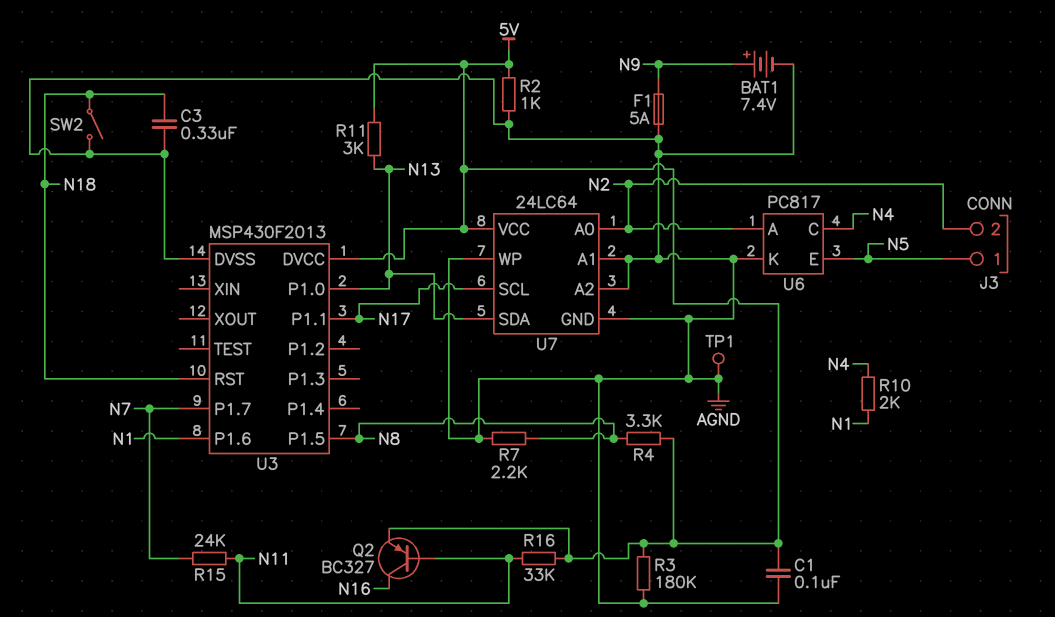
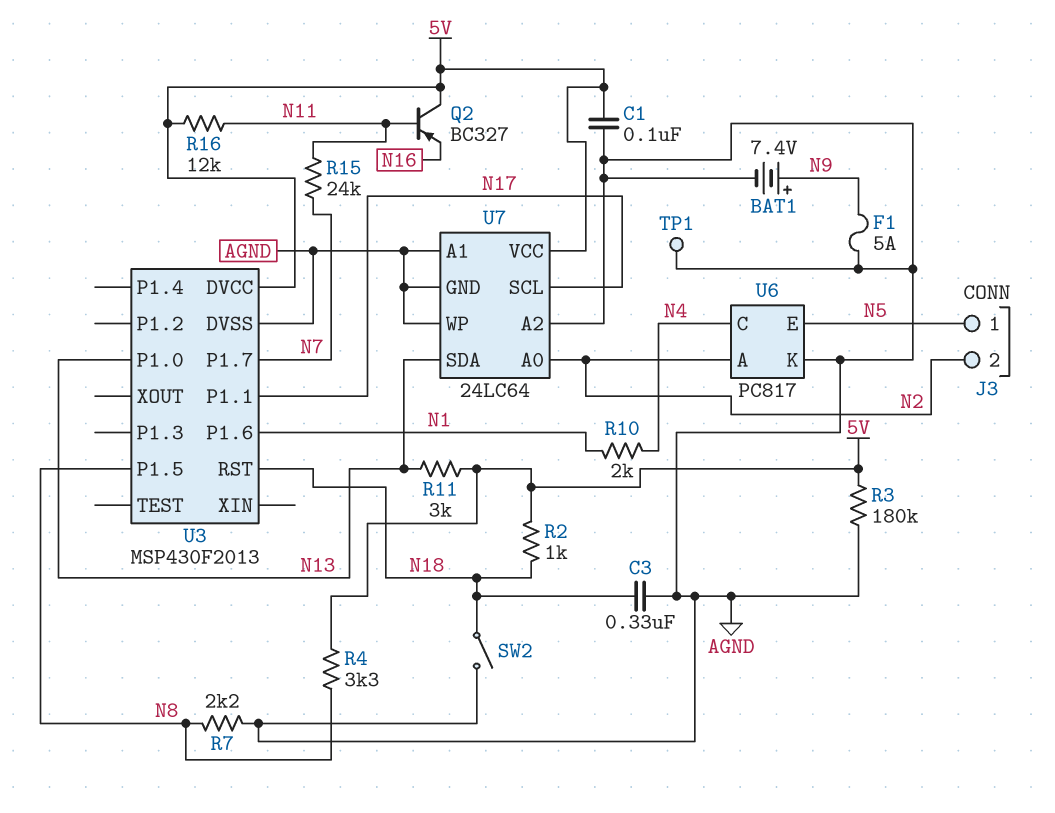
Q2: PNP BC327 (B N11, C N16, E 5V) -> PNP BC327 (B N11, C 5V, E N16)
R2: 1k (5V, AGND) -> 1k (5V, N18)
R16: 33k (5V, N11) -> 12k (5V, N11)

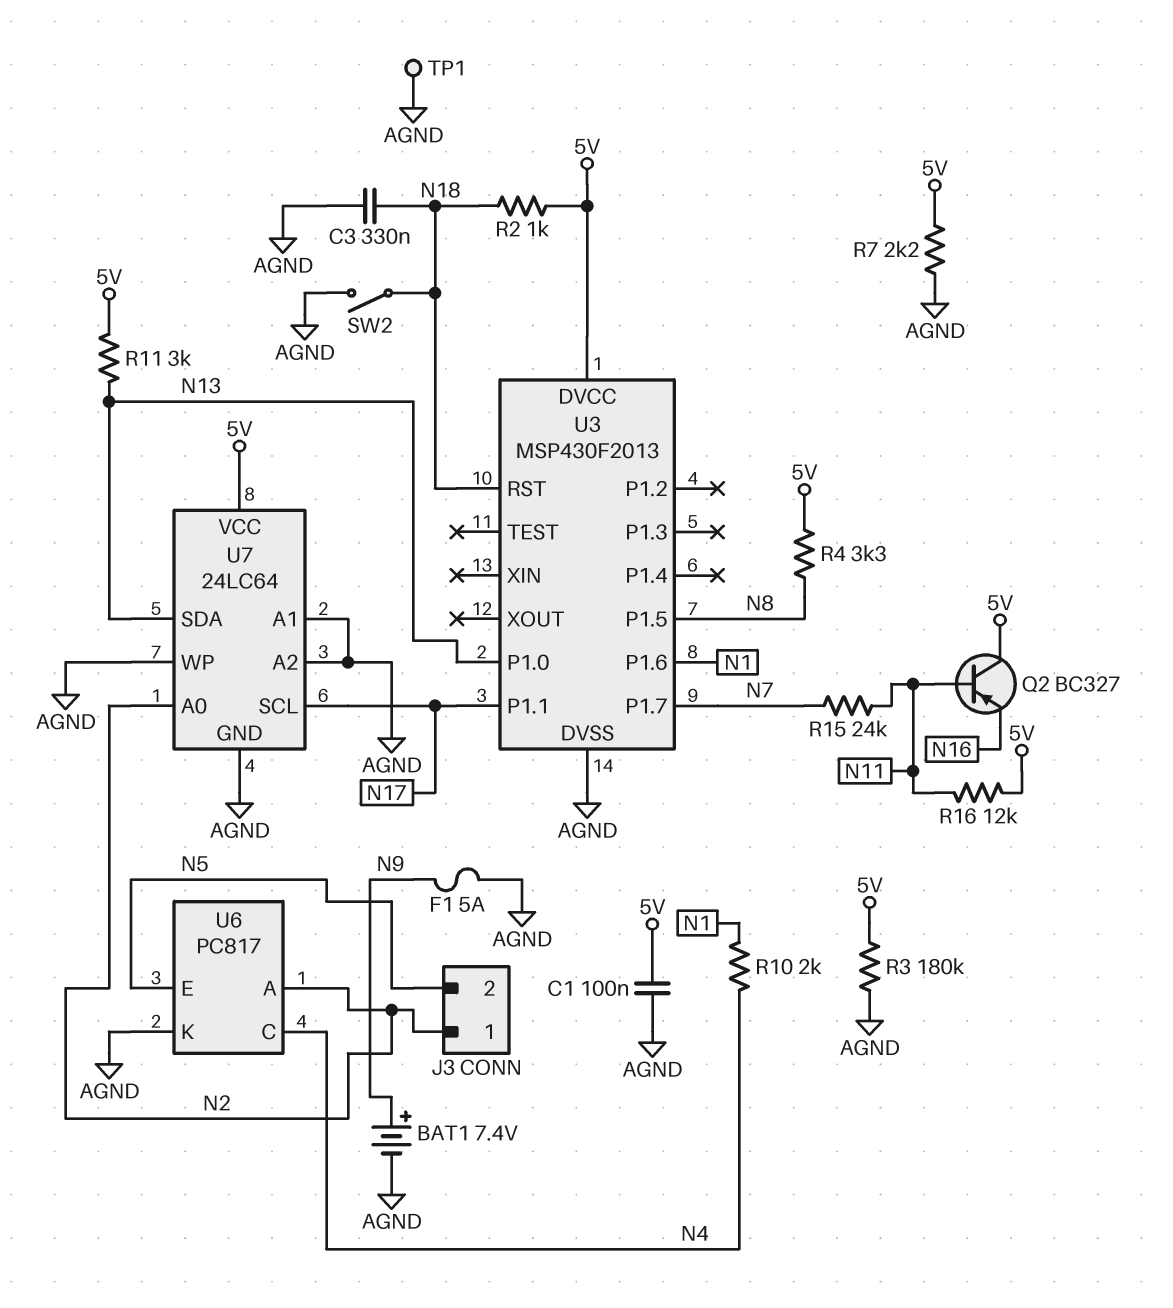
J3 pin 1: N5 -> N2
J3 pin 2: N2 -> N5
R7: 2.2k (AGND, N8) -> 2.2k (5V, AGND)

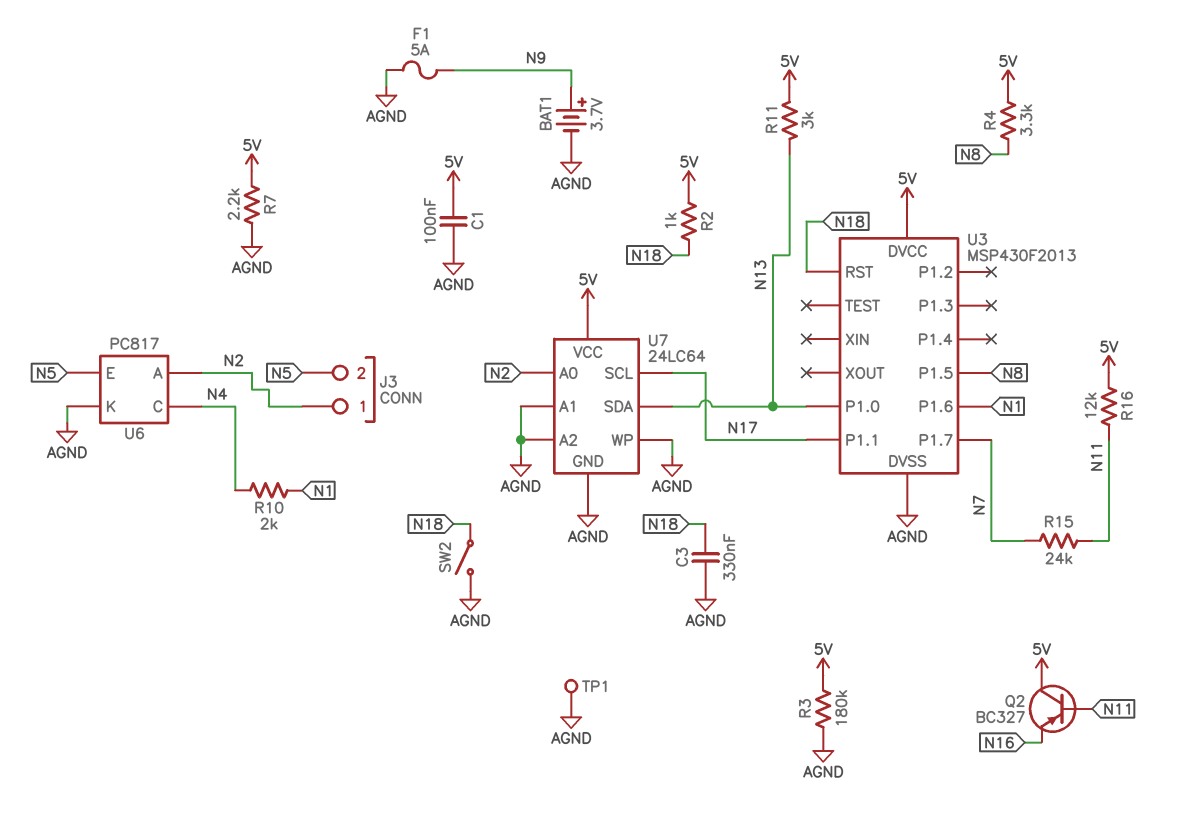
BAT1: 7.4V (plus N9, minus AGND) -> 3.7V (plus N9, minus AGND)

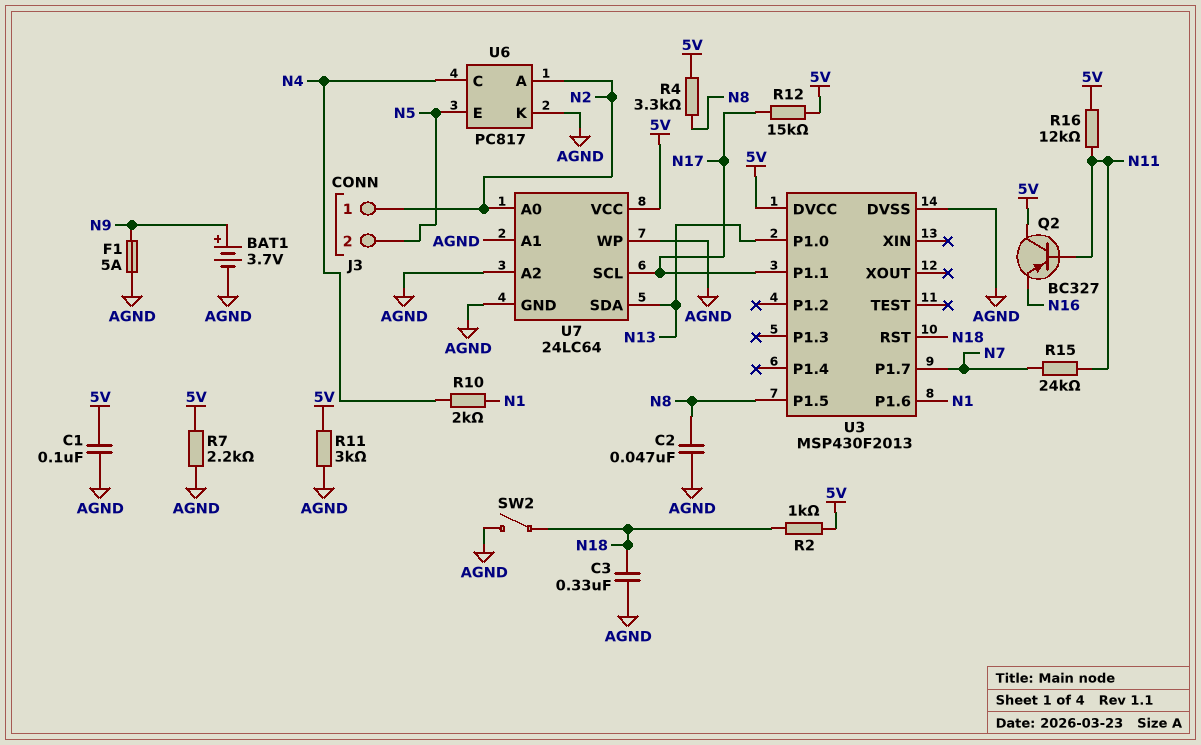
C2: none -> 47nF (AGND, N8)
R3: 180k (5V, AGND) -> none
R11: 3k (5V, N13) -> 3k (5V, AGND)
R12: none -> 15k (5V, N17)
TP1: test point (AGND) -> none

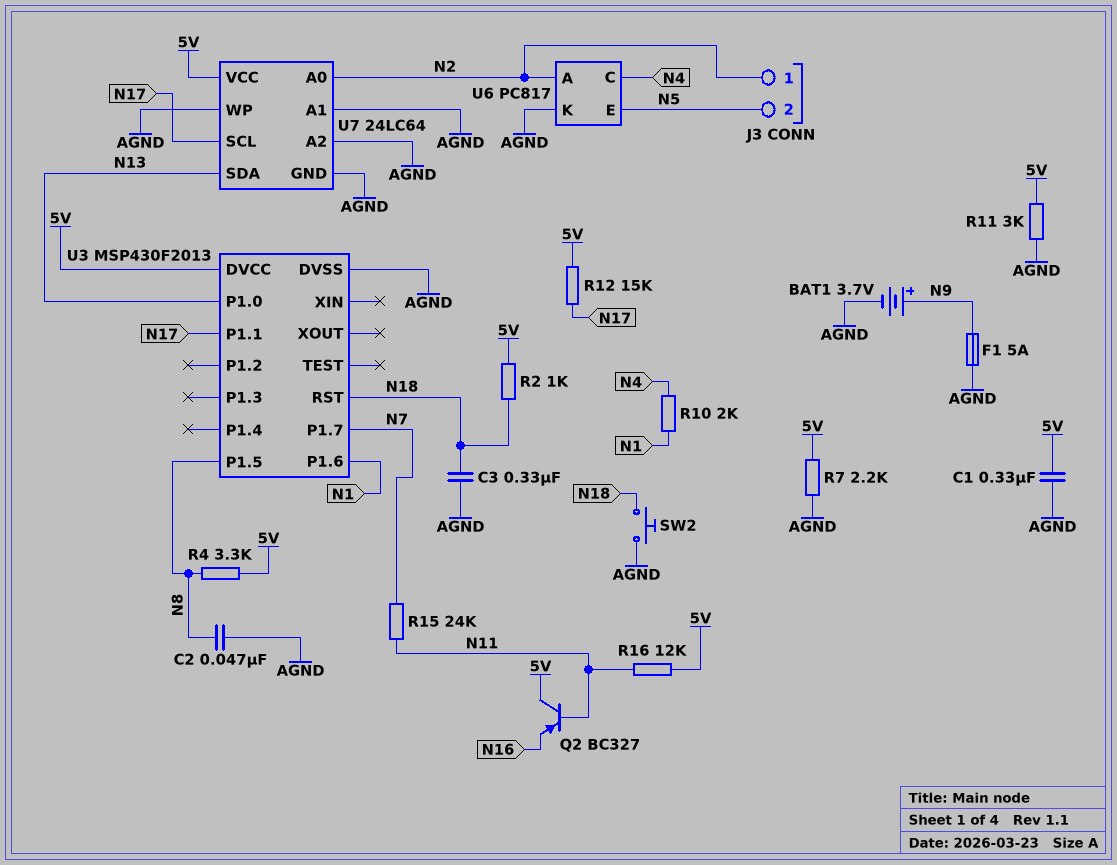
C1: 100nF (5V, AGND) -> 330nF (5V, AGND)
SW2: switch (AGND, N18) -> button (AGND, N18)

